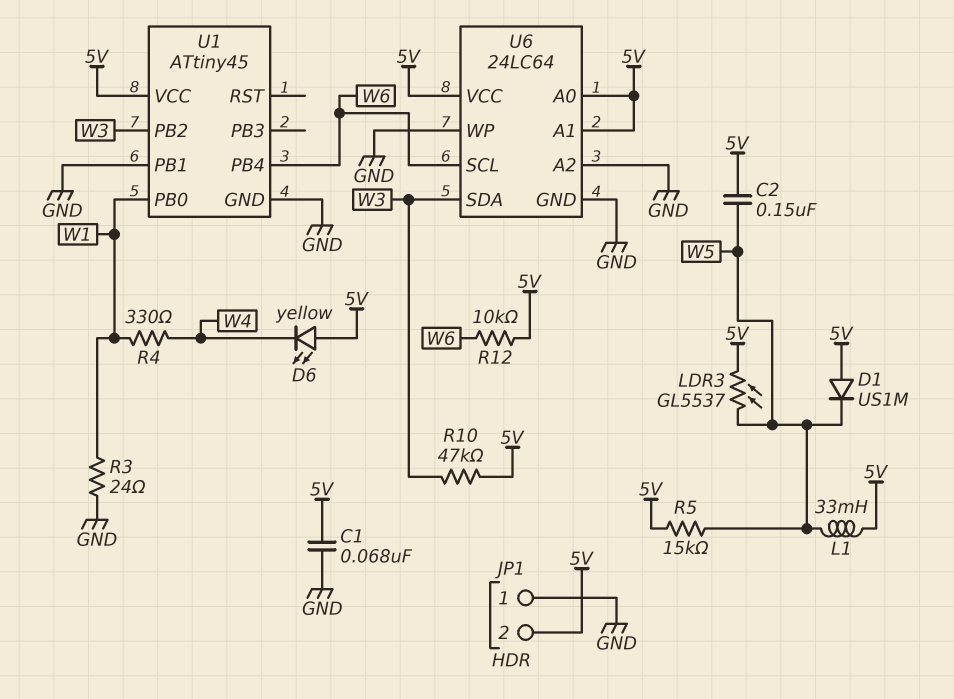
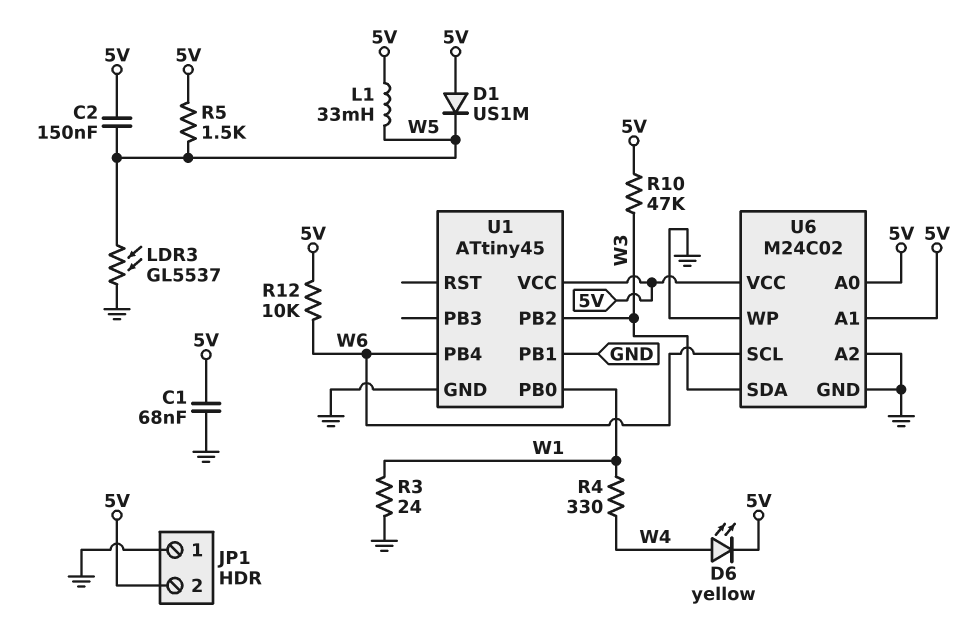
D6: LED yellow (A 5V, K W4) -> LED yellow (A W4, K 5V)
LDR3: GL5537 (5V, W5) -> GL5537 (GND, W5)
R5: 15k (5V, W5) -> 1.5k (5V, W5)
U6: 24LC64 -> M24C02

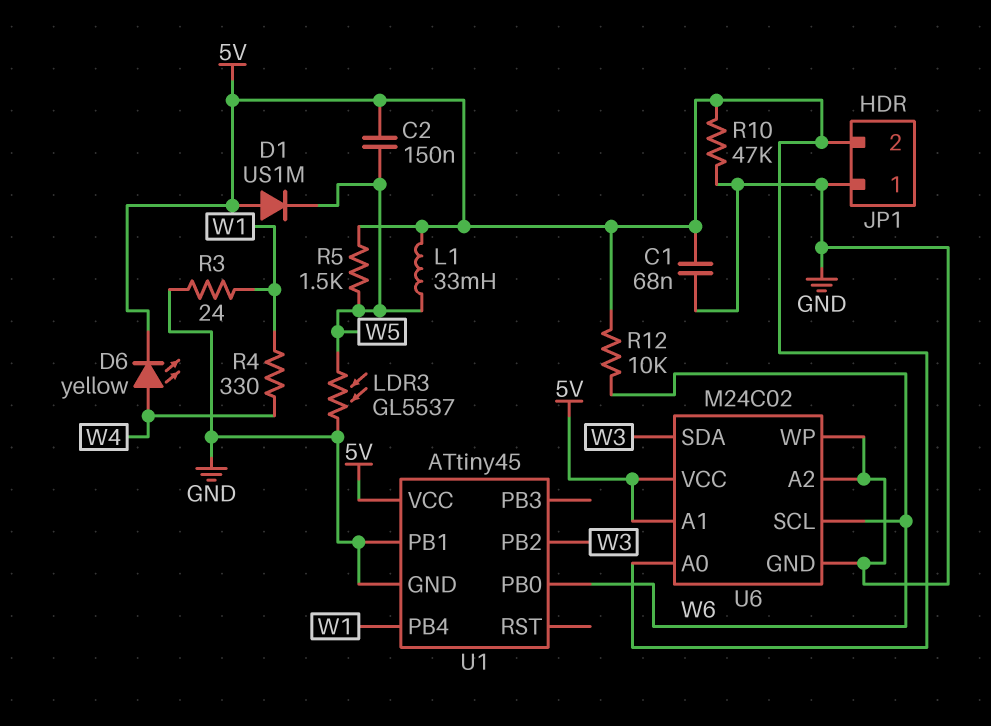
R10: 47k (5V, W3) -> 47k (5V, GND)
U1 pin PB0: W1 -> W6
U1 pin PB4: W6 -> W1

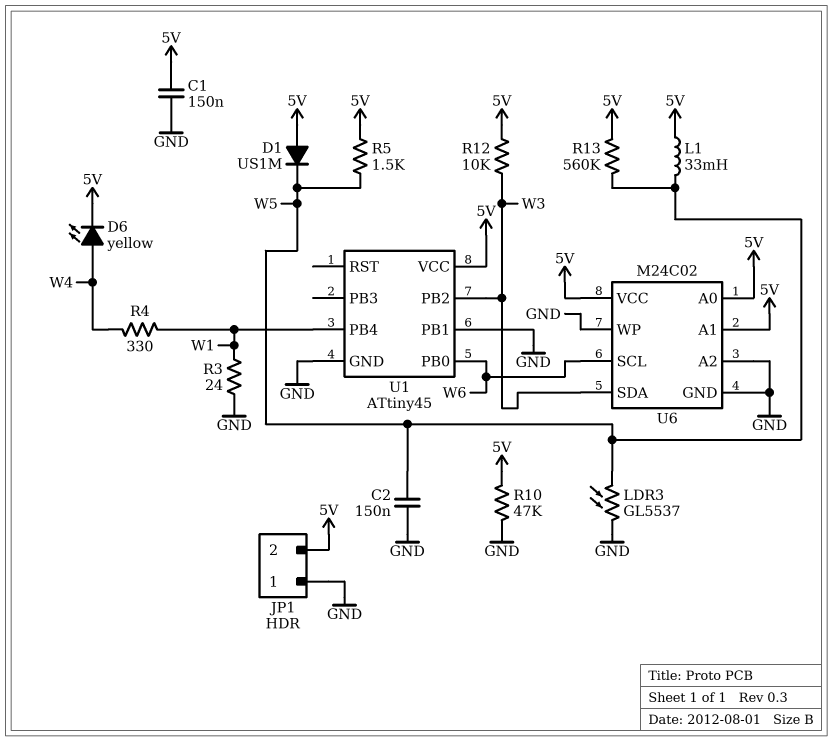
C1: 68nF (5V, GND) -> 150nF (5V, GND)
C2: 150nF (5V, W5) -> 150nF (GND, W5)
R12: 10k (5V, W6) -> 10k (5V, W3)
R13: none -> 560k (5V, W5)

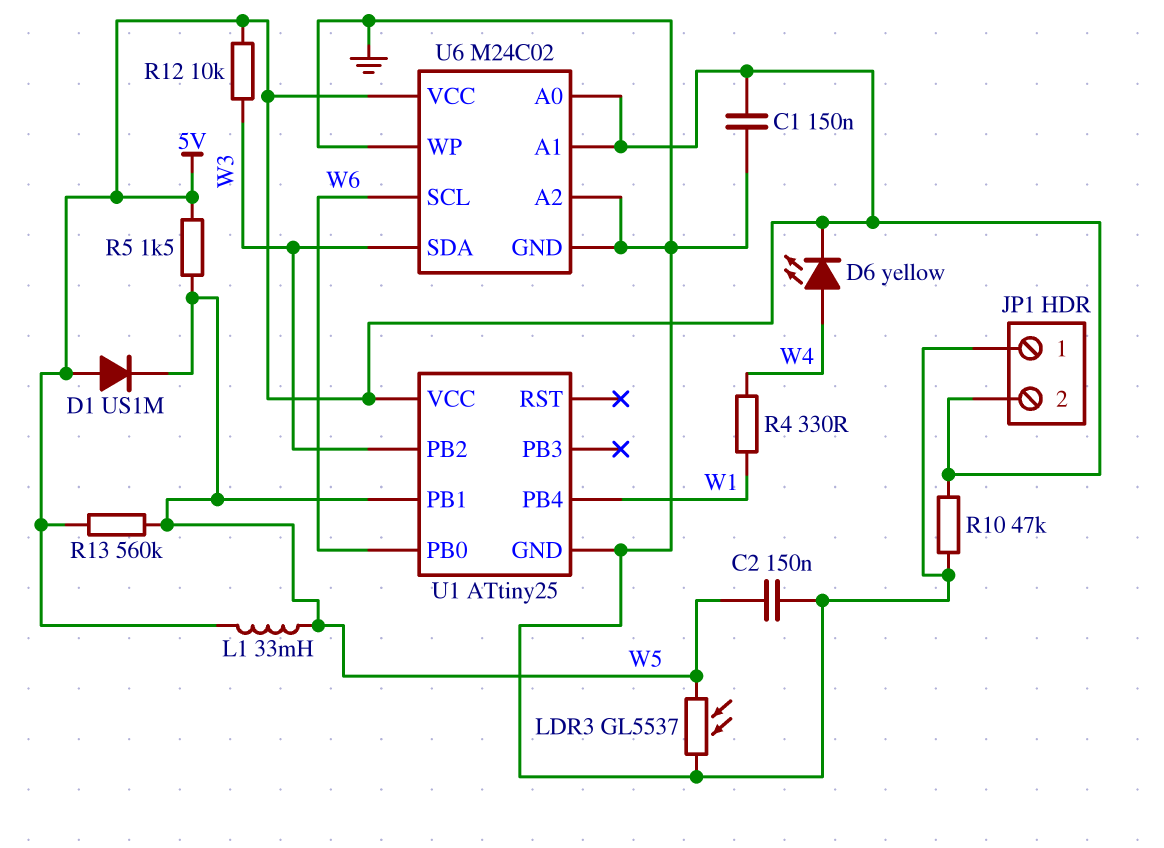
R3: 24 (GND, W1) -> none
U1: ATtiny45 -> ATtiny25
U1 pin PB1: GND -> W5

